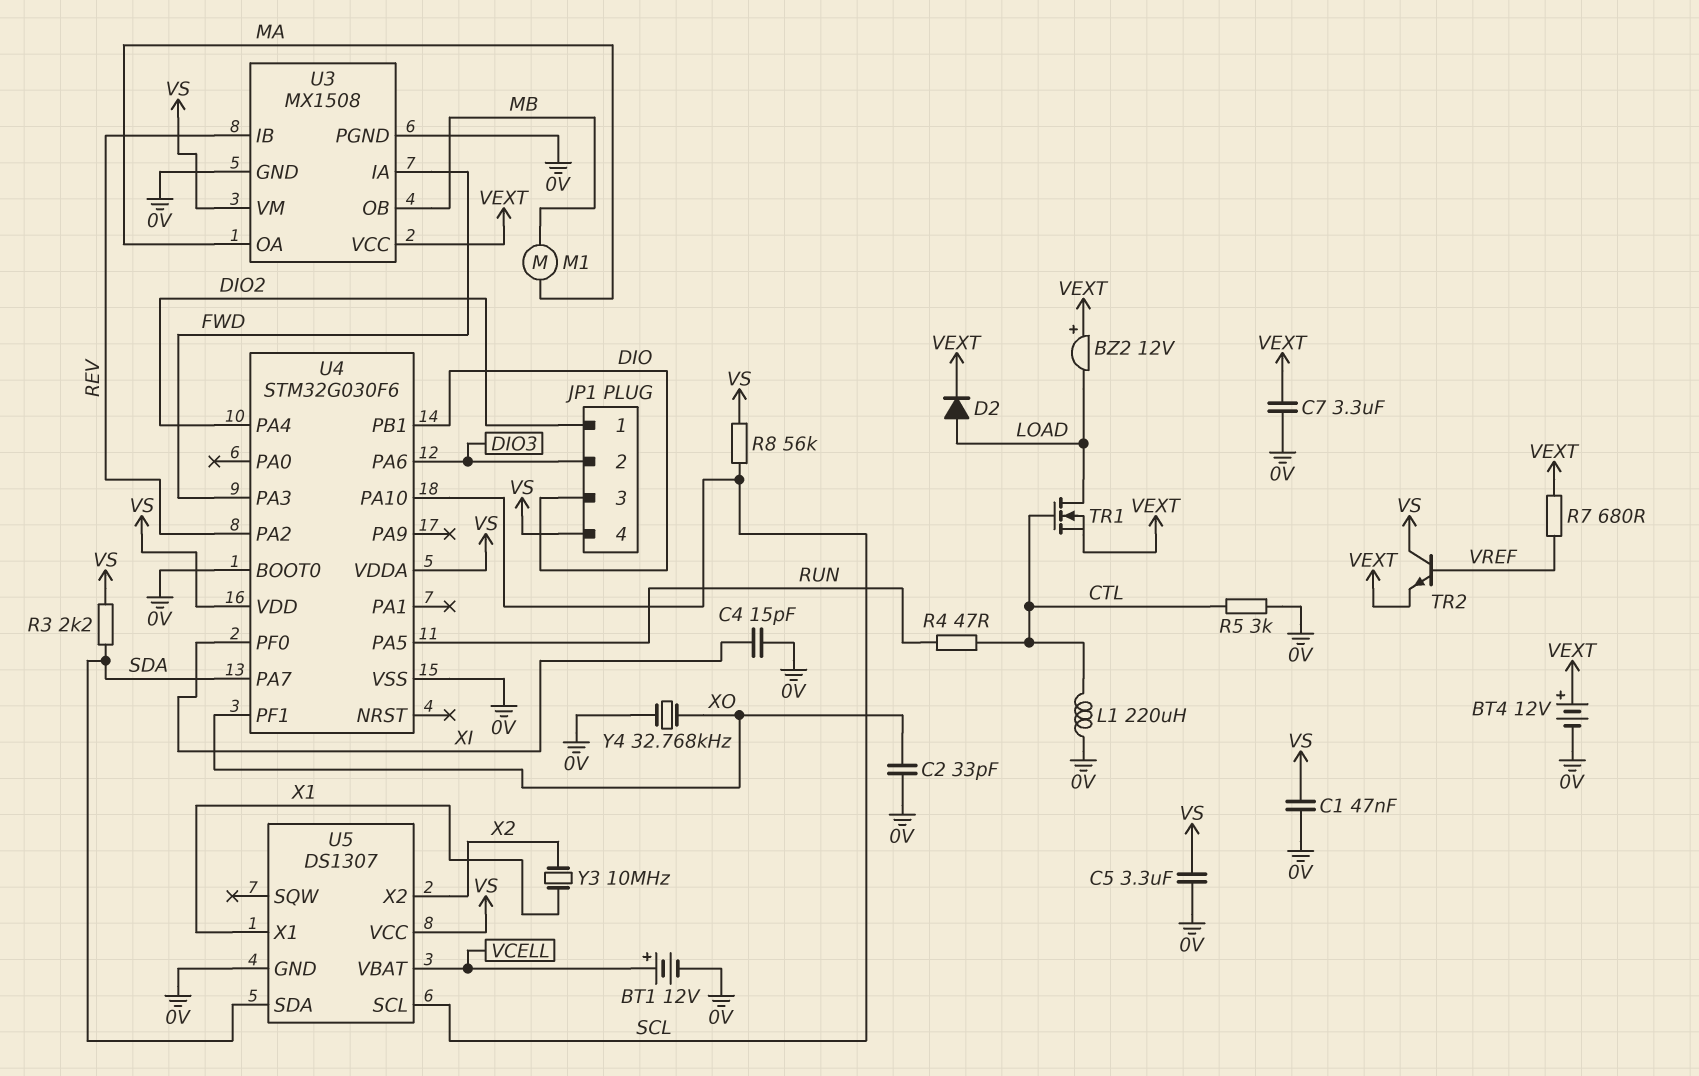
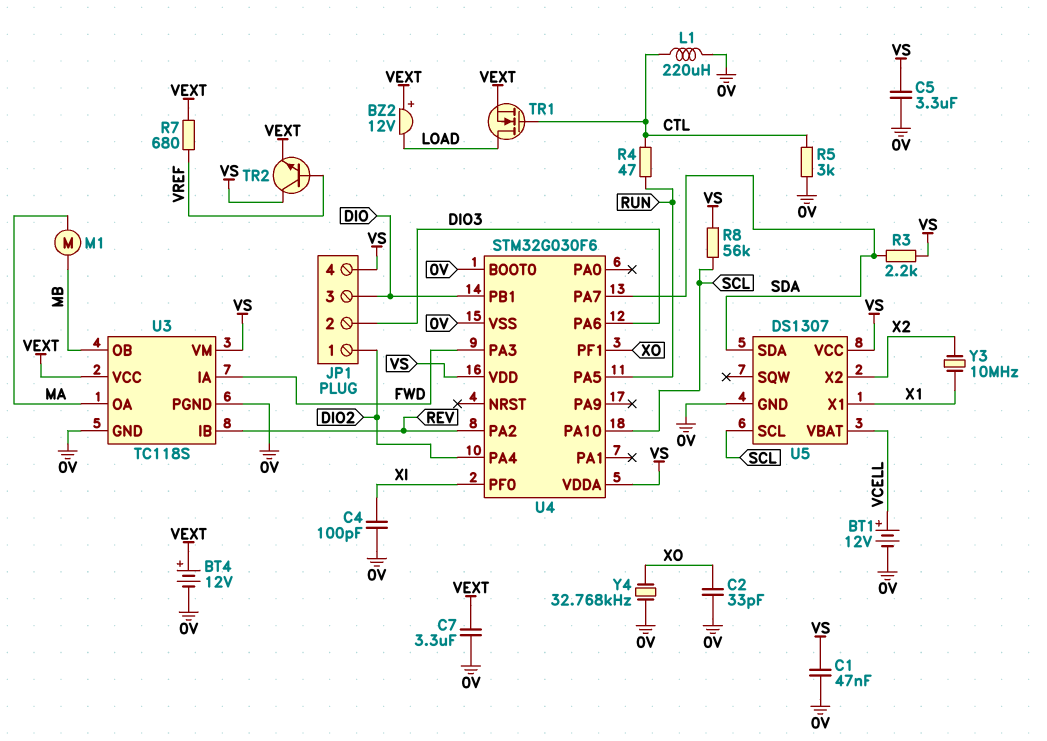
C4: 15pF (0V, XI) -> 100pF (0V, XI)
D2: diode (A LOAD, K VEXT) -> none
U3: MX1508 -> TC118S

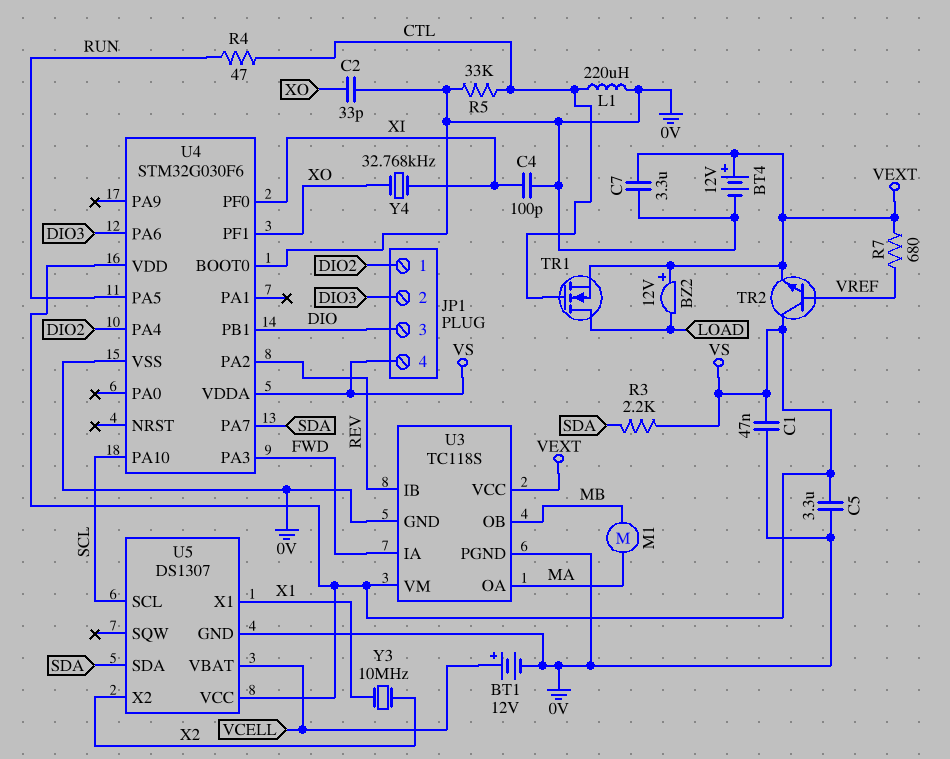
R5: 3k (0V, CTL) -> 33k (0V, CTL)
R8: 56k (SCL, VS) -> none
Y4: 32.768kHz (0V, XO) -> 32.768kHz (XI, XO)

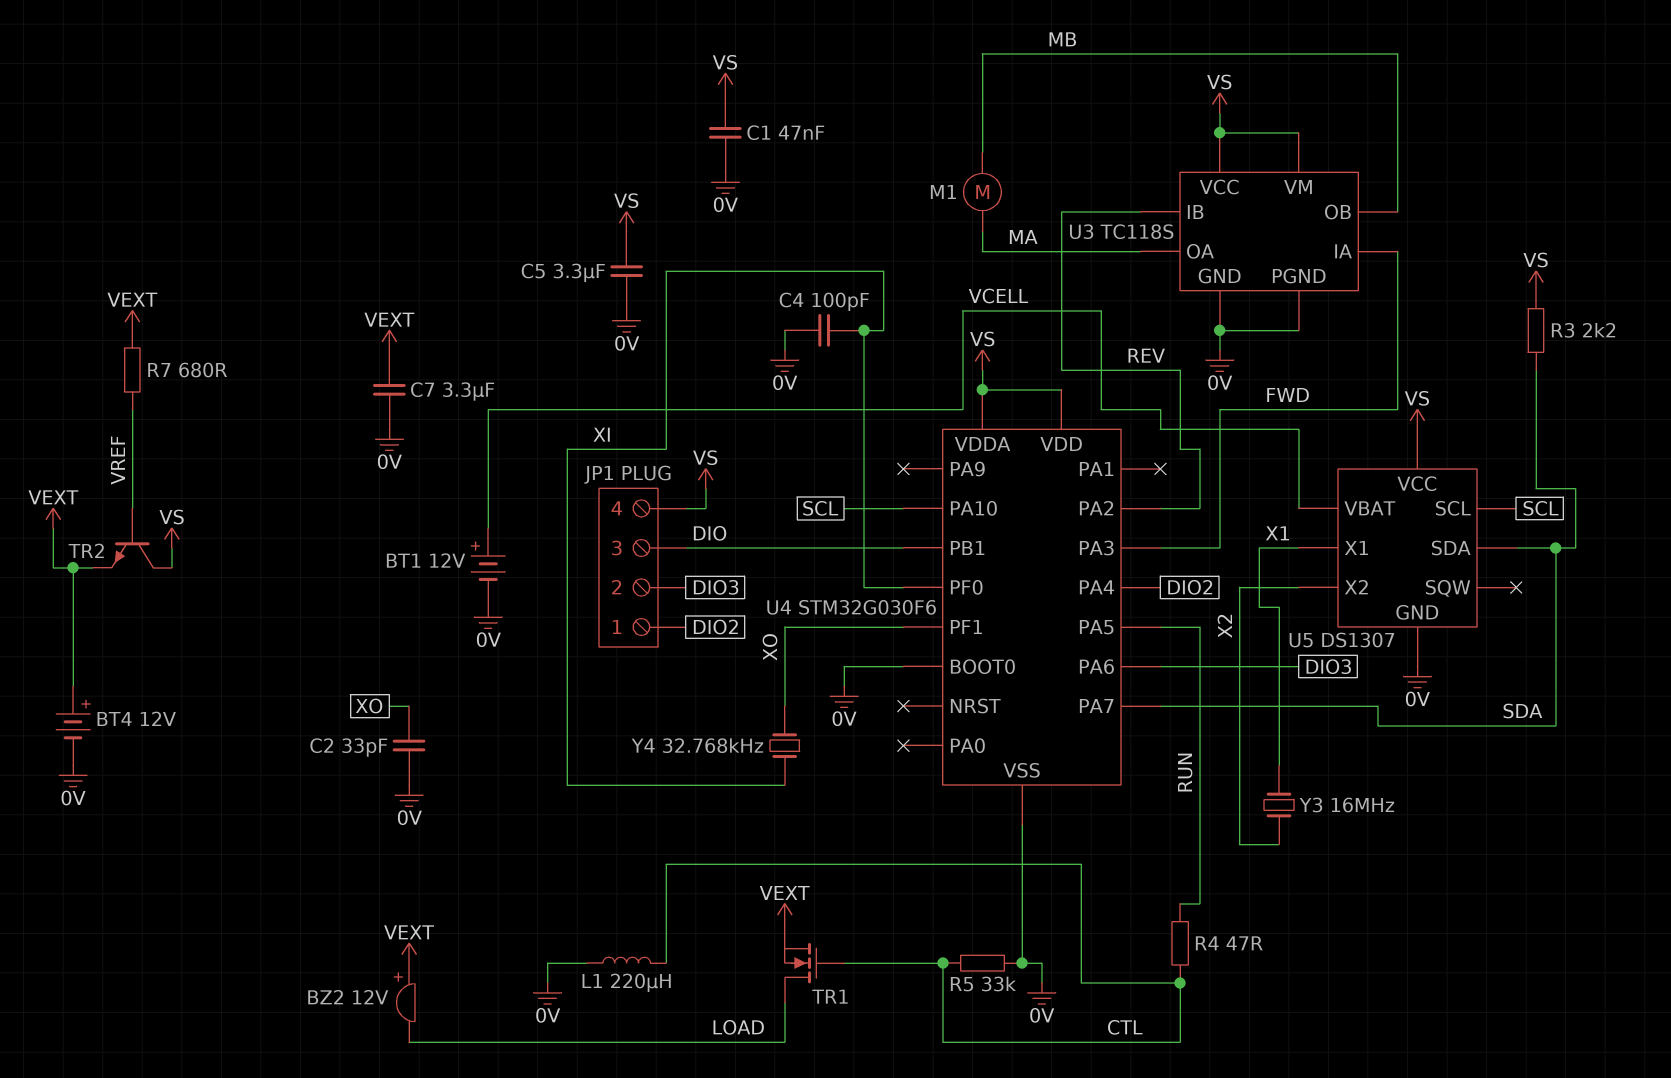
U3 pin VCC: VEXT -> VS
Y3: 10MHz (X1, X2) -> 16MHz (X1, X2)

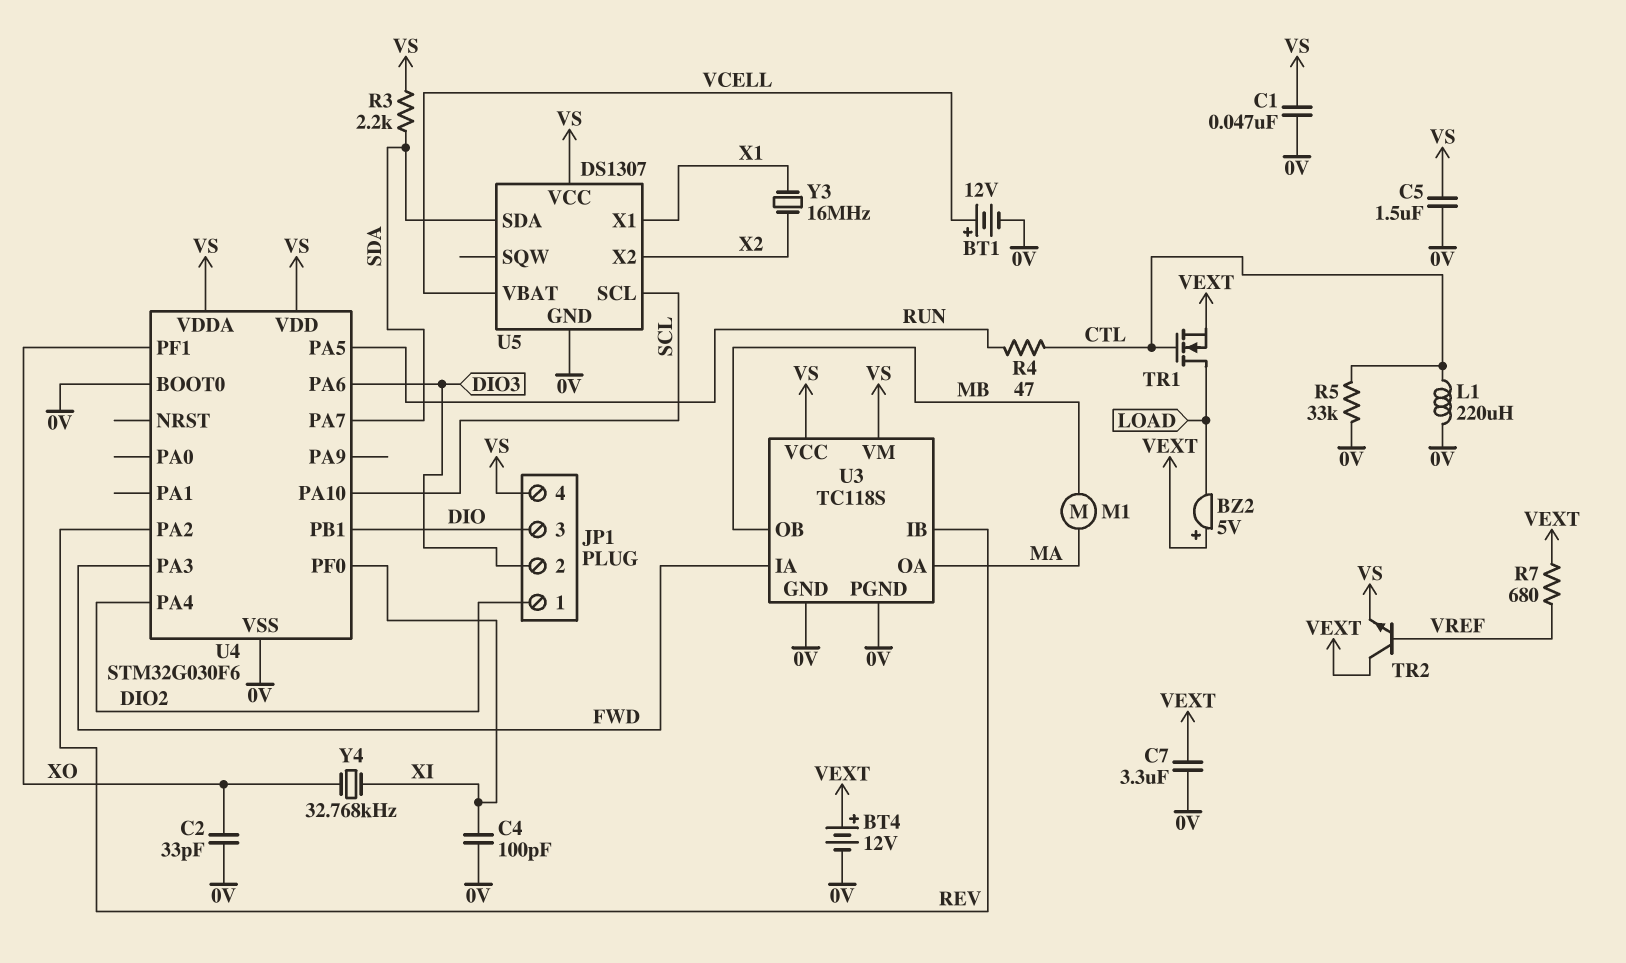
BZ2: buzzer 12V (plus VEXT, minus LOAD) -> buzzer 5V (plus VEXT, minus LOAD)
C5: 3.3uF (0V, VS) -> 1.5uF (0V, VS)
TR2: NPN (B VREF, C VS, E VEXT) -> NPN (B VREF, C VEXT, E VS)

